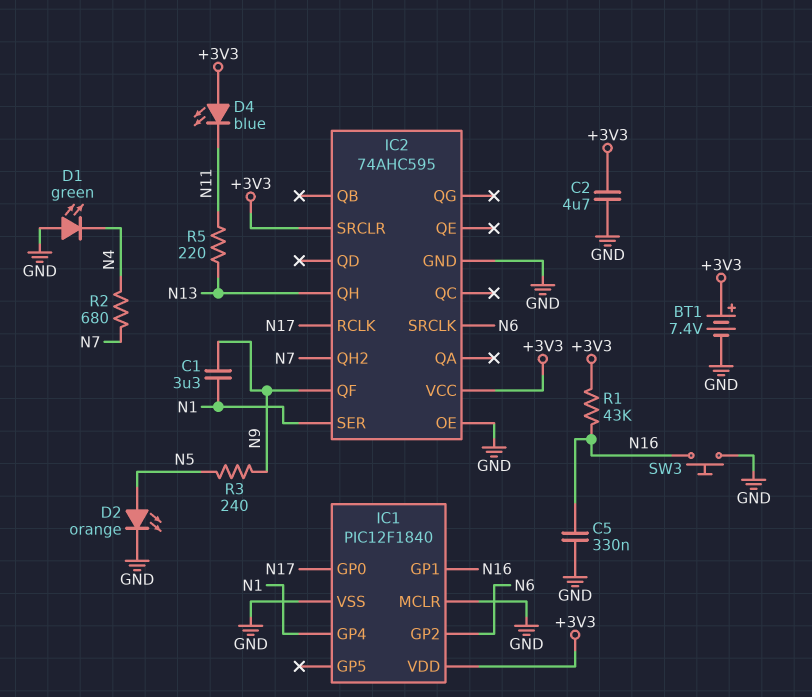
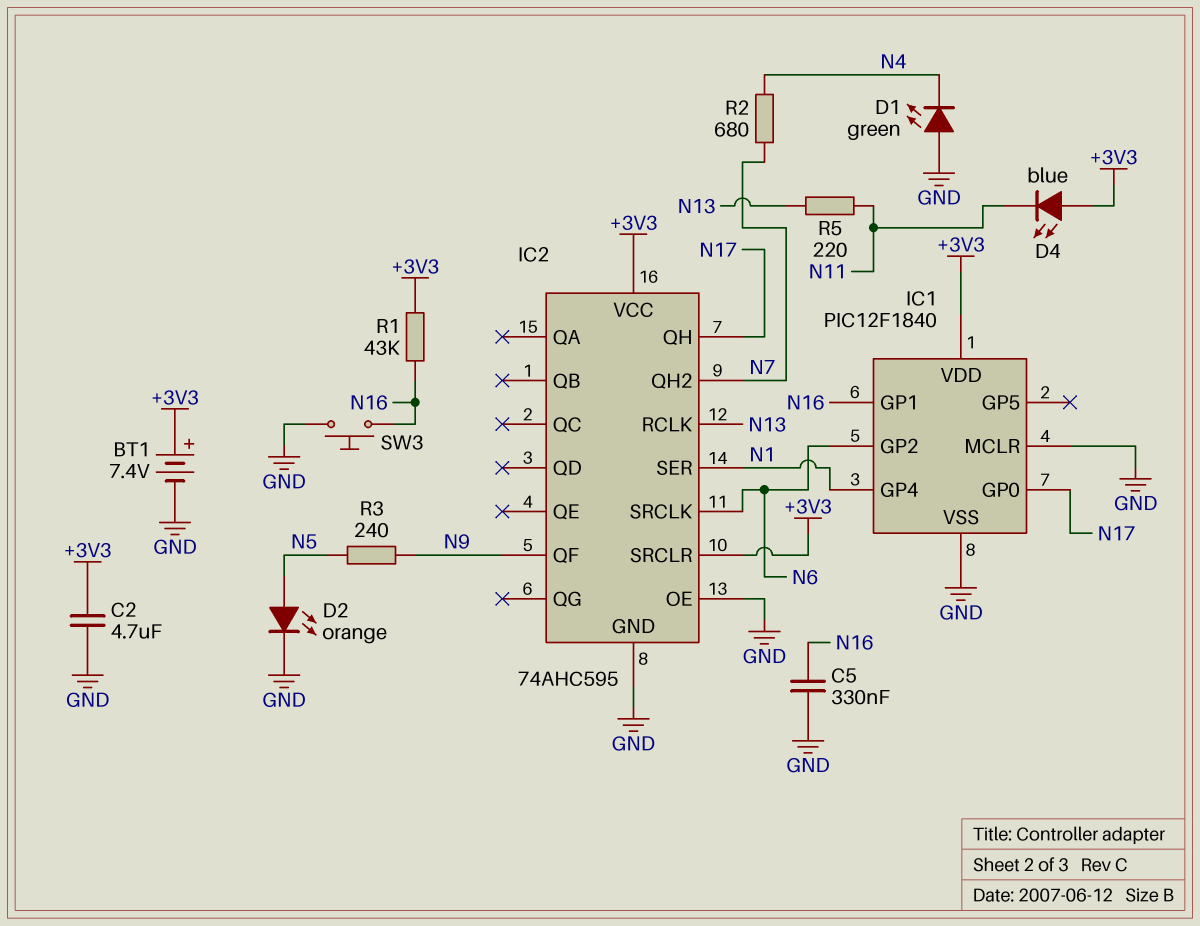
C1: 3.3uF (N1, N9) -> none
IC2 pin QH: N13 -> N17
IC2 pin RCLK: N17 -> N13

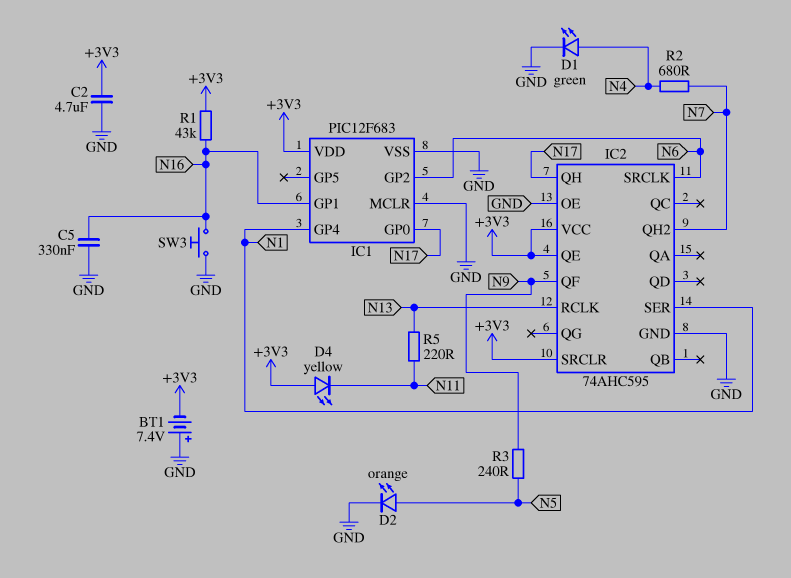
BT1: 7.4V (plus +3V3, minus GND) -> 7.4V (plus GND, minus +3V3)
D1: LED green (A GND, K N4) -> LED green (A N4, K GND)
D4: LED blue (A +3V3, K N11) -> LED yellow (A +3V3, K N11)
IC1: PIC12F1840 -> PIC12F683
IC2 pin QE: none -> +3V3

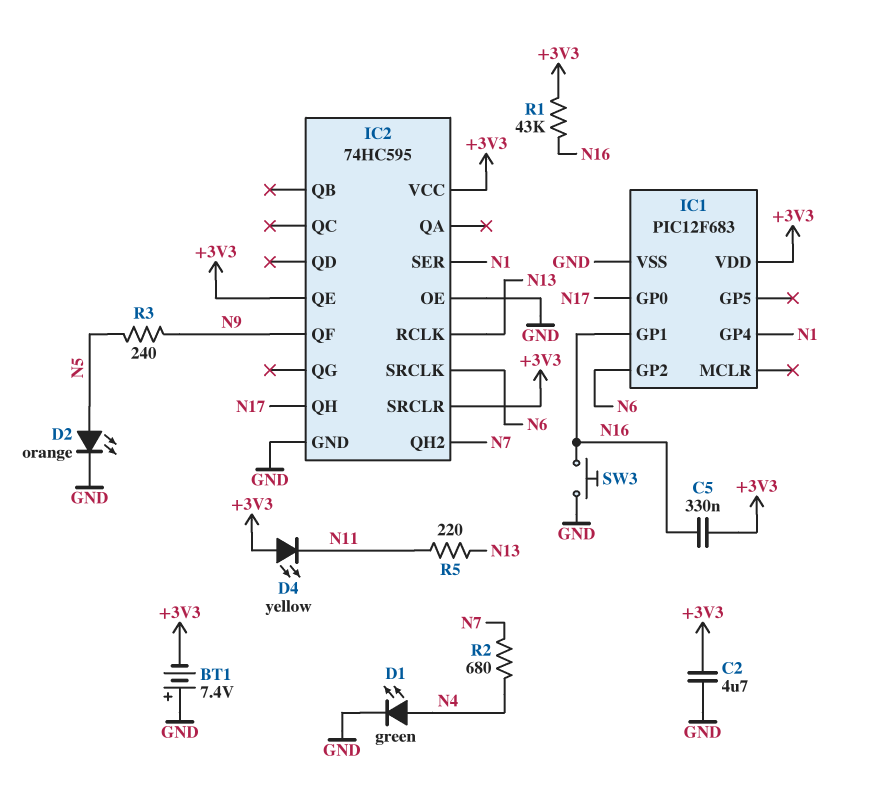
C5: 330nF (GND, N16) -> 330nF (+3V3, N16)
IC1 pin MCLR: GND -> none
IC2: 74AHC595 -> 74HC595

